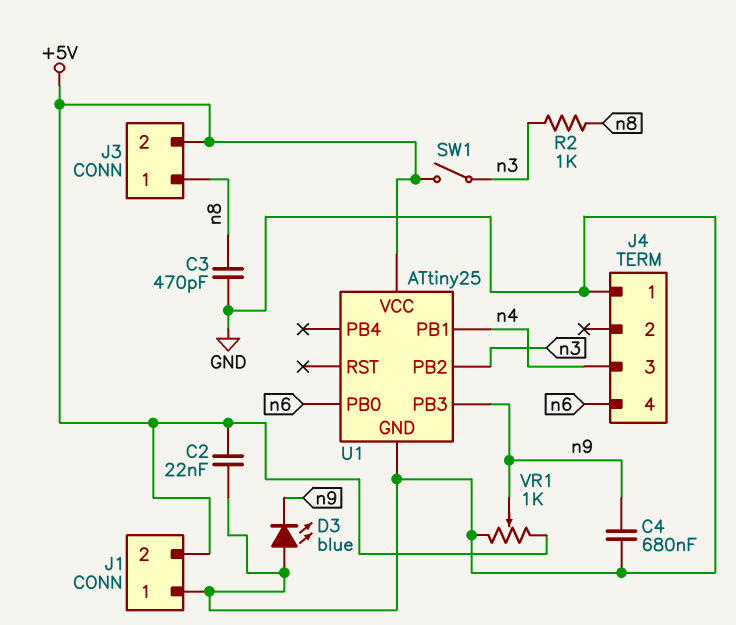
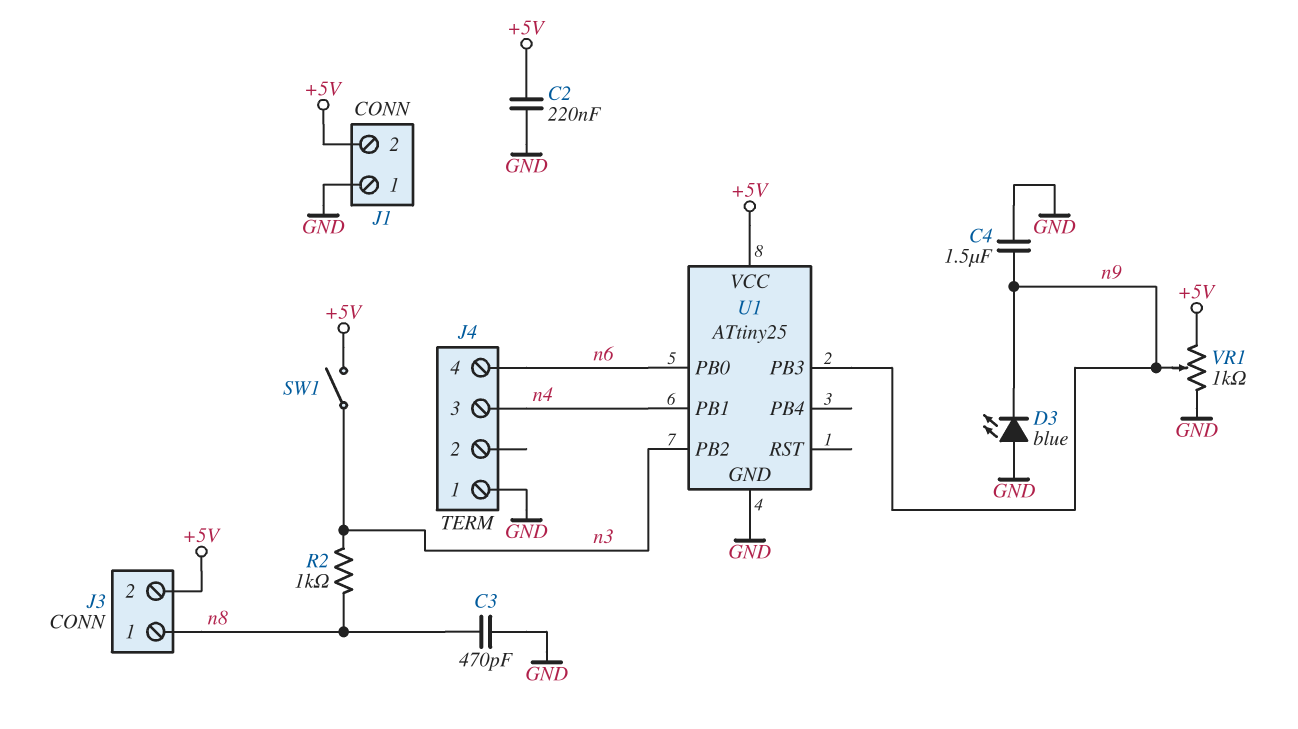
C2: 22nF (+5V, GND) -> 220nF (+5V, GND)
C4: 680nF (GND, n9) -> 1.5uF (GND, n9)

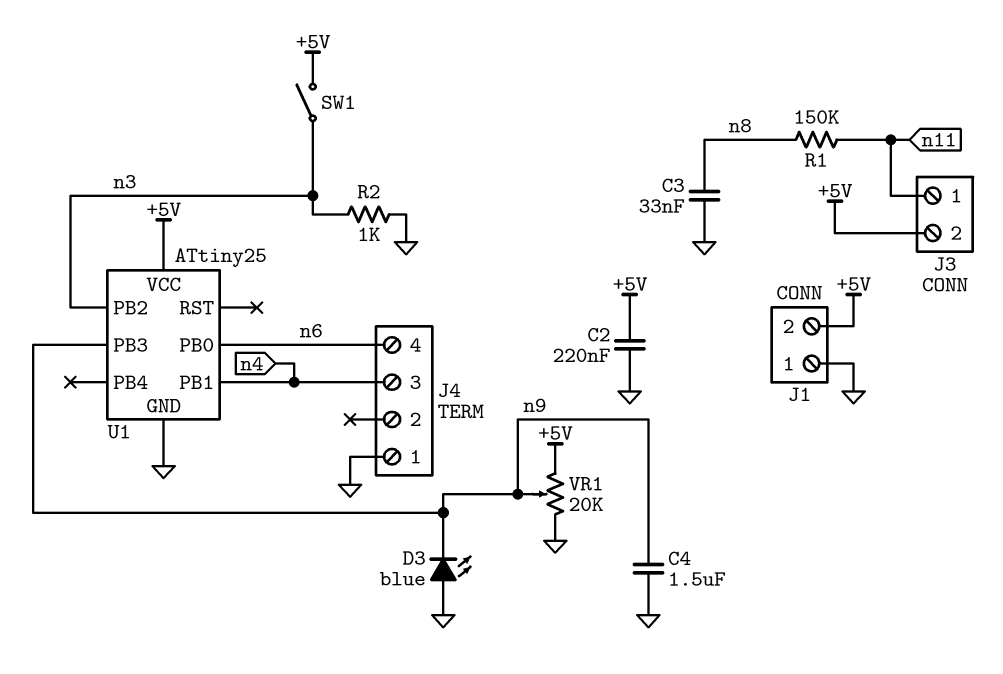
C3: 470pF (GND, n8) -> 33nF (GND, n8)
J3 pin 1: n8 -> n11
R1: none -> 150k (n8, n11)
R2: 1k (n3, n8) -> 1k (GND, n3)
VR1: 1k (+5V, GND, wiper n9) -> 20k (+5V, GND, wiper n9)

